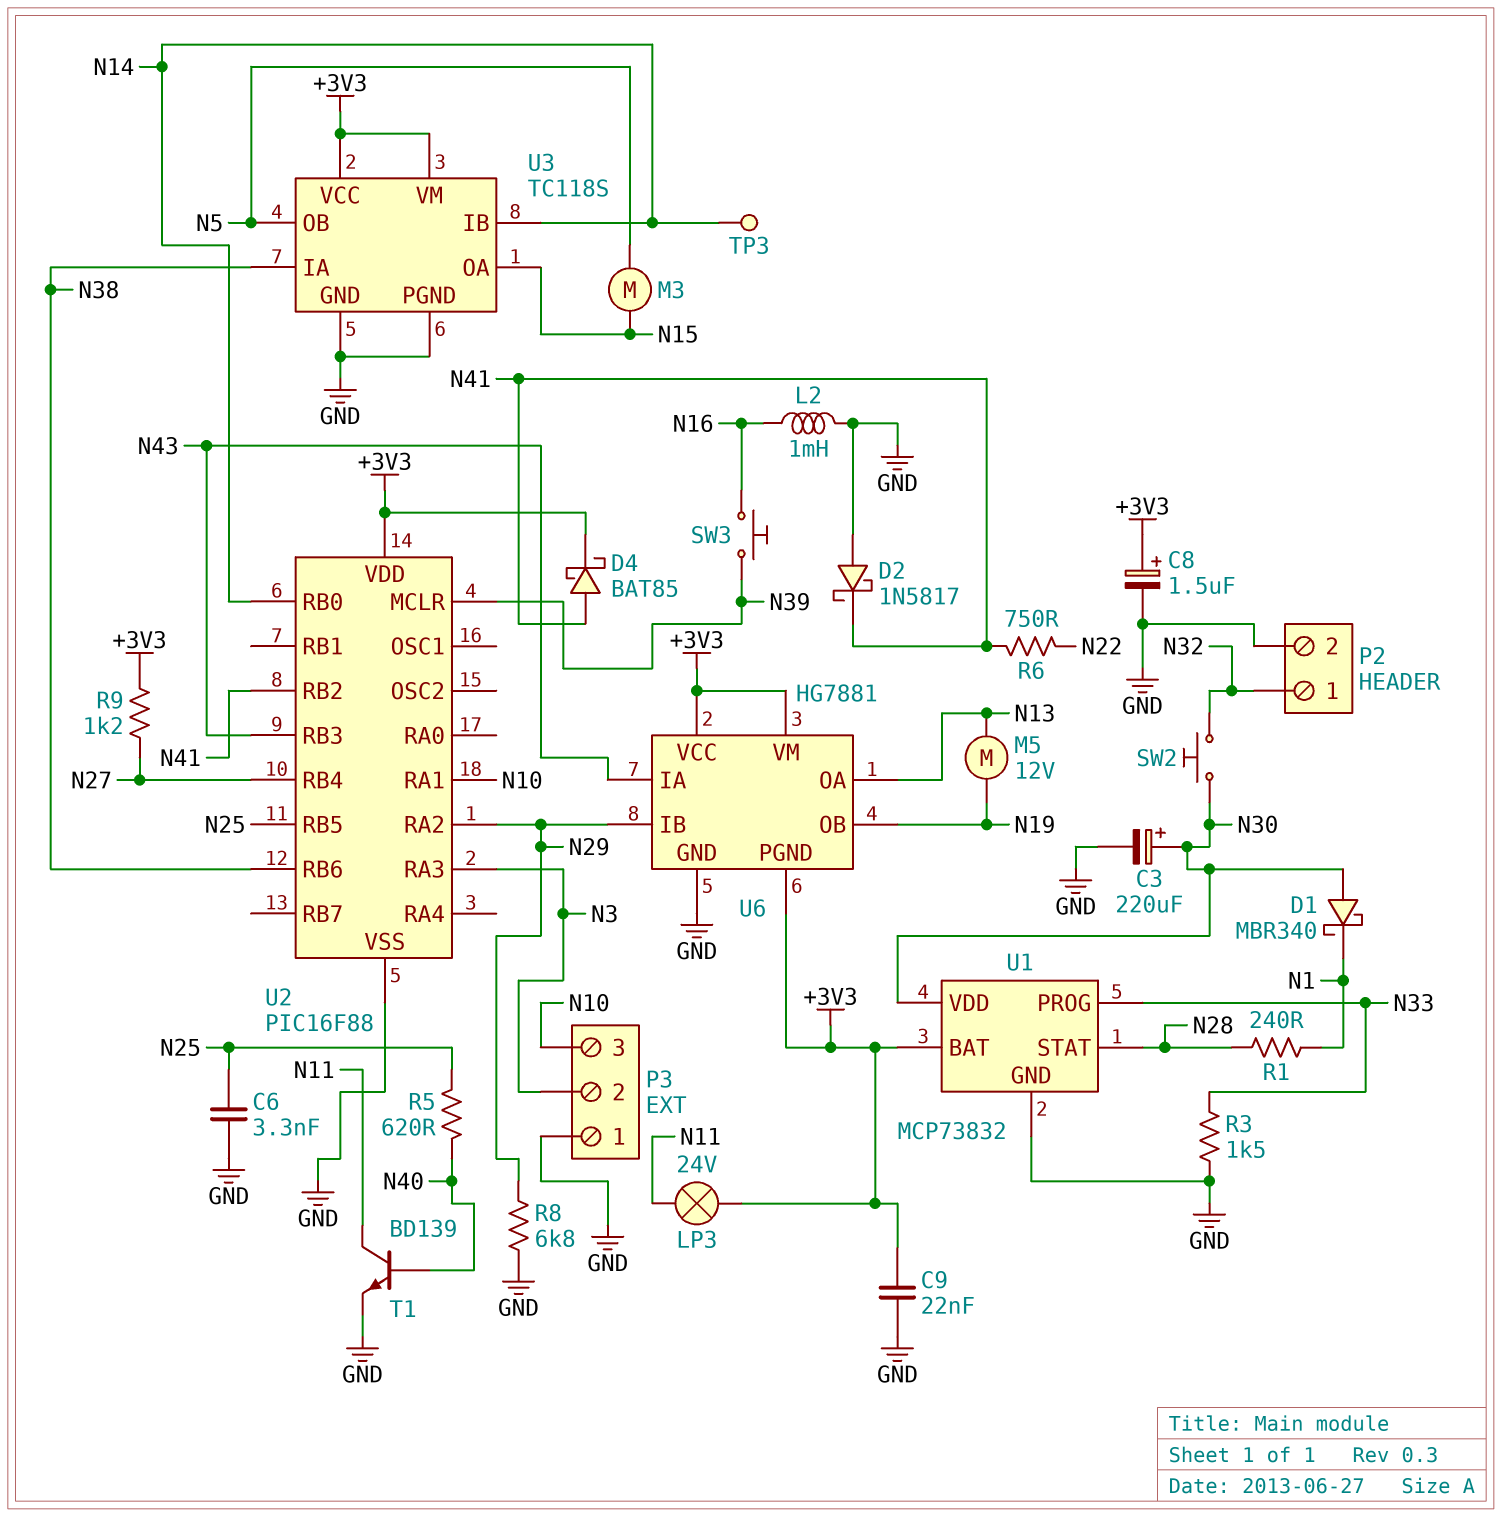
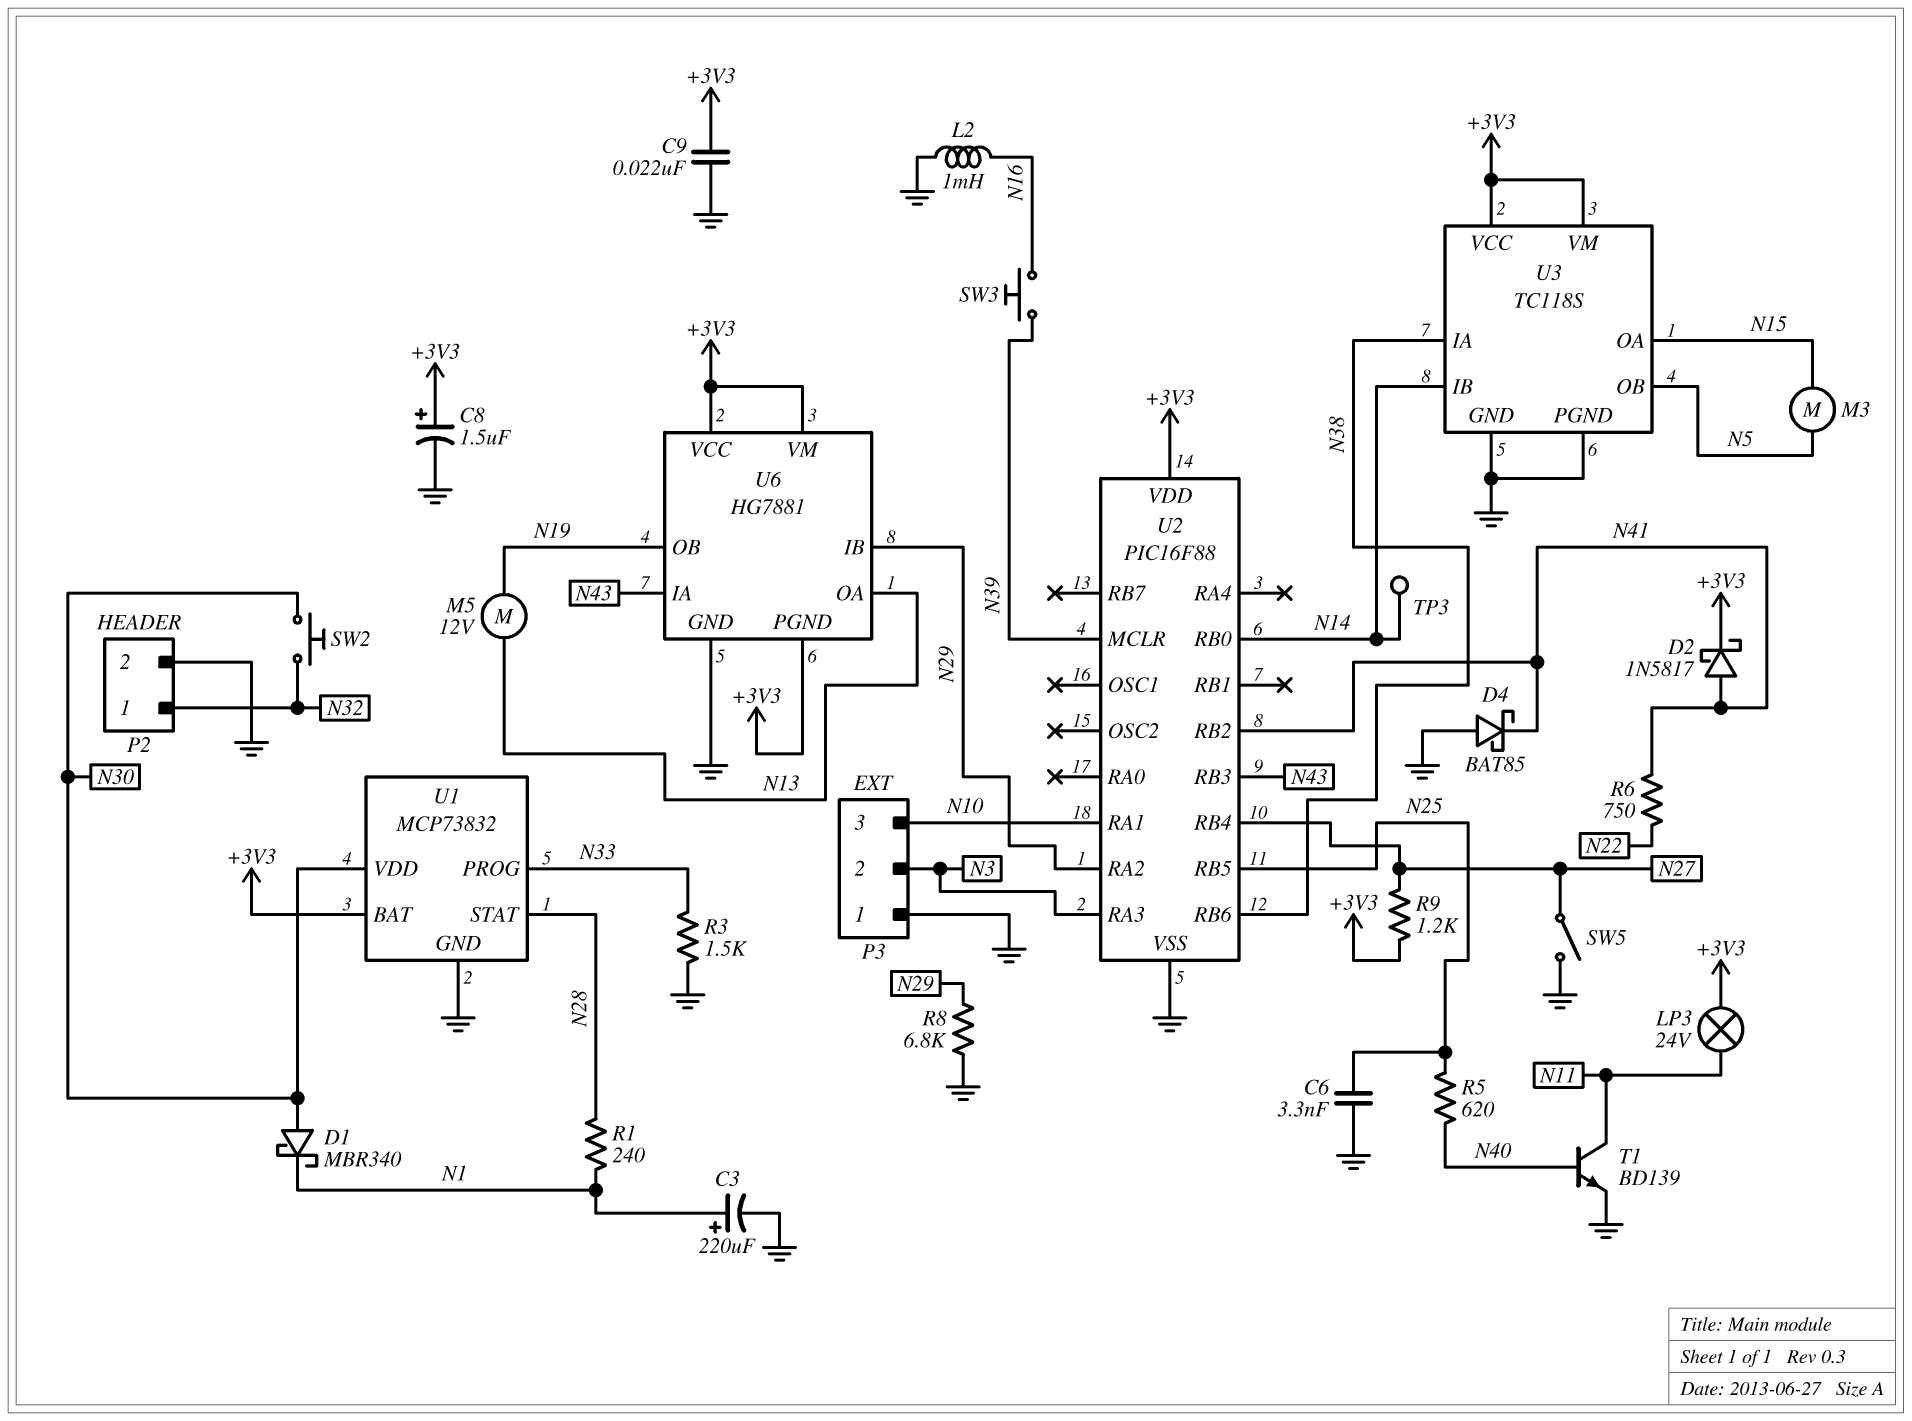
C3: 220uF (plus N30, minus GND) -> 220uF (plus N1, minus GND)
D2: schottky 1N5817 (A GND, K N41) -> schottky 1N5817 (A N41, K +3V3)
D4: schottky BAT85 (A N41, K +3V3) -> schottky BAT85 (A GND, K N41)
SW5: none -> switch (GND, N27)

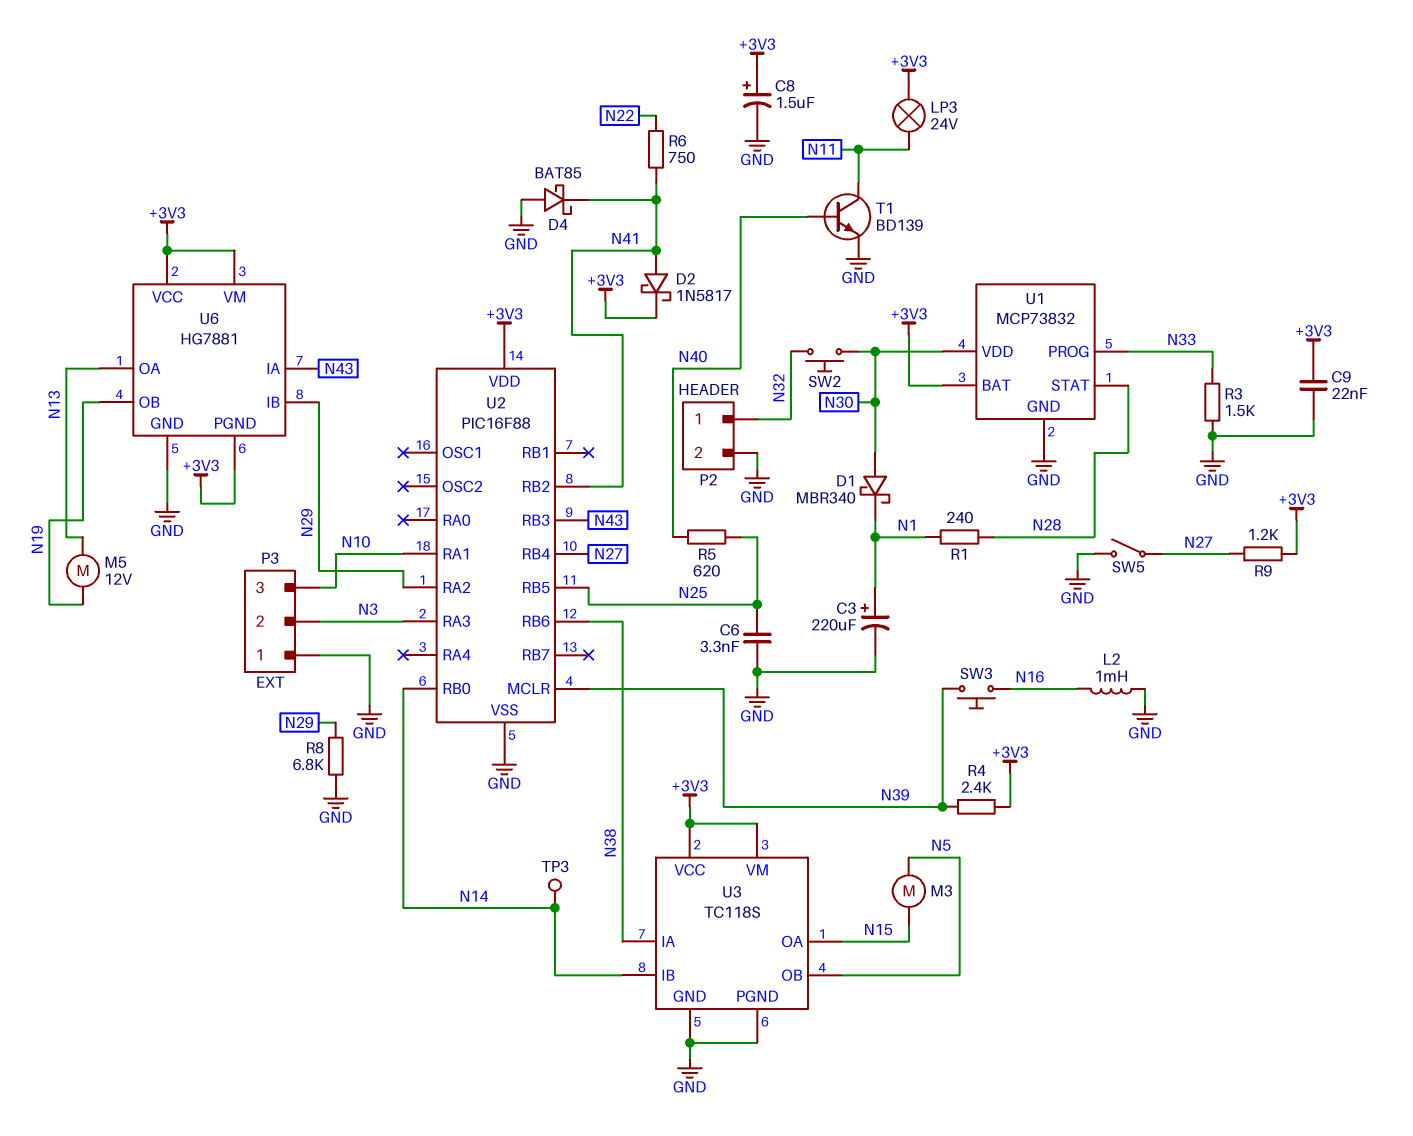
R4: none -> 2.4k (+3V3, N39)

